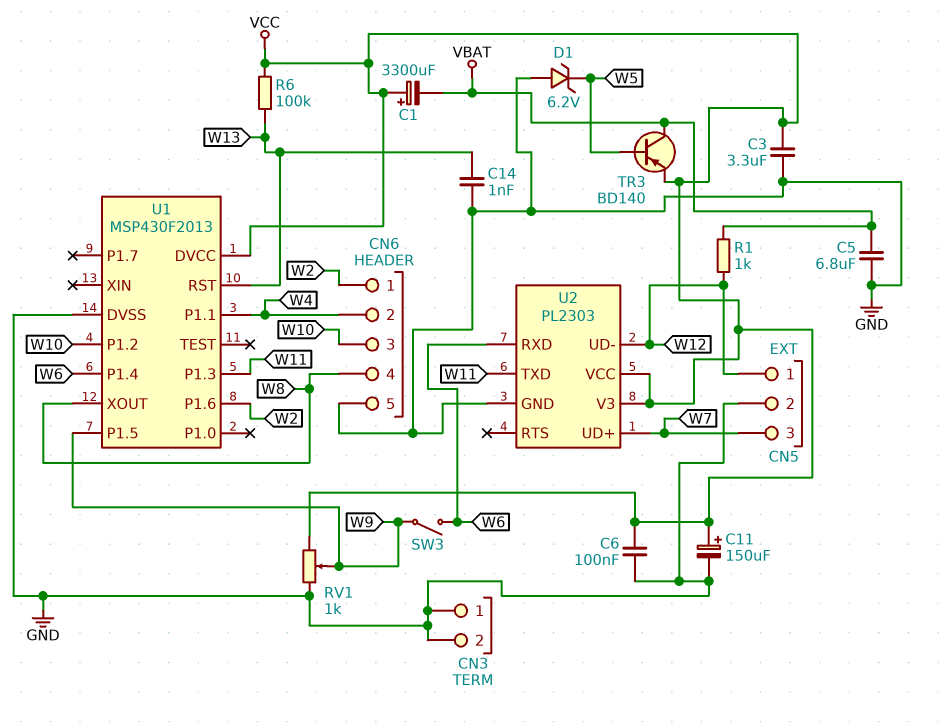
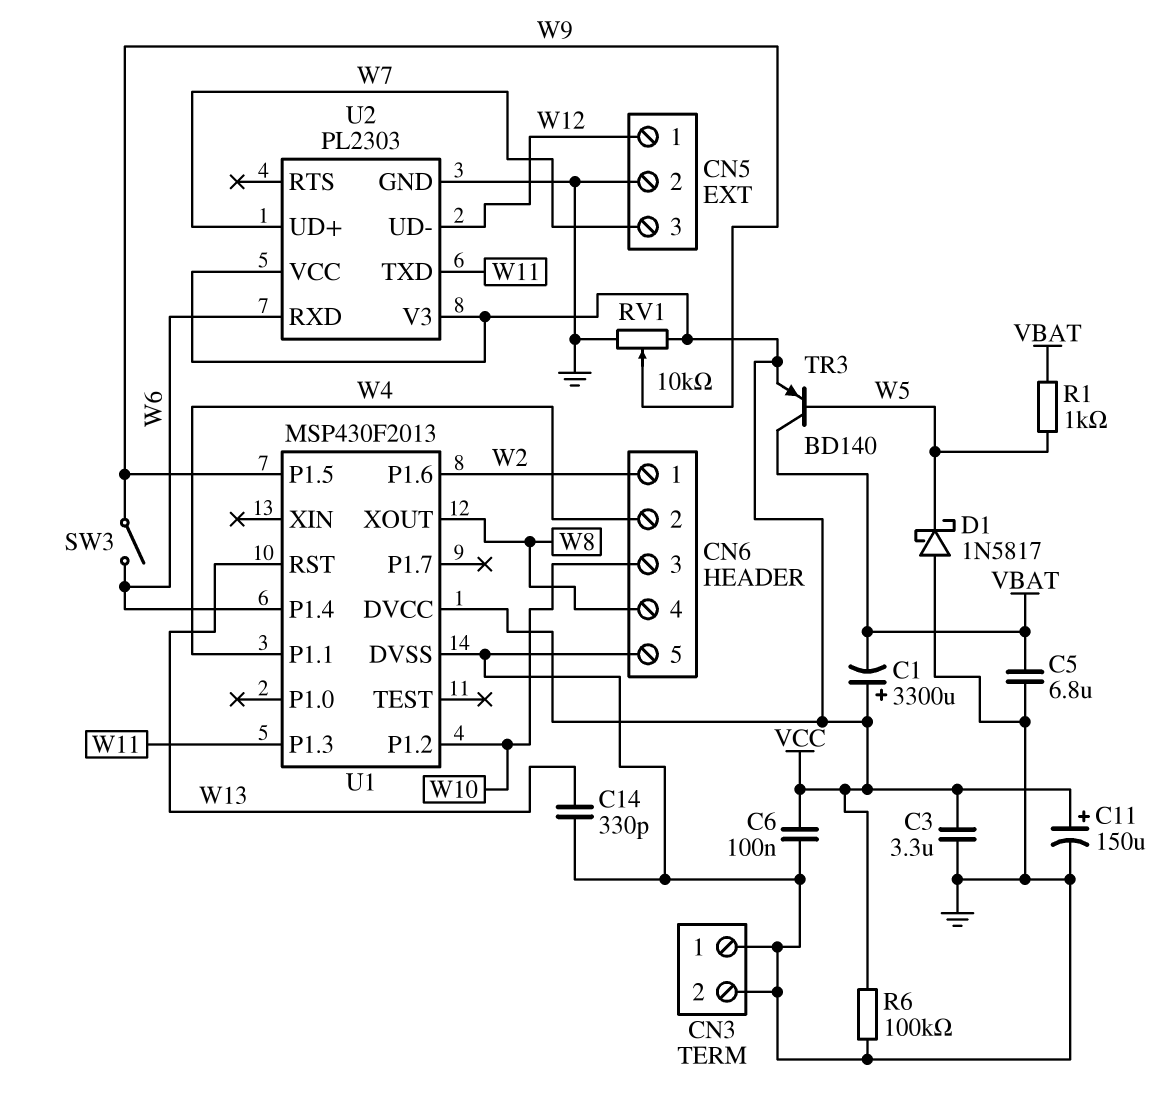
C14: 1nF (GND, W13) -> 330pF (GND, W13)
D1: zener 6.2V (A GND, K W5) -> schottky 1N5817 (A GND, K W5)
R1: 1k (VBAT, W12) -> 1k (VBAT, W5)
R6: 100k (VCC, W13) -> 100k (GND, VCC)
RV1: 1k (GND, VCC, wiper W9) -> 10k (GND, VCC, wiper W9)

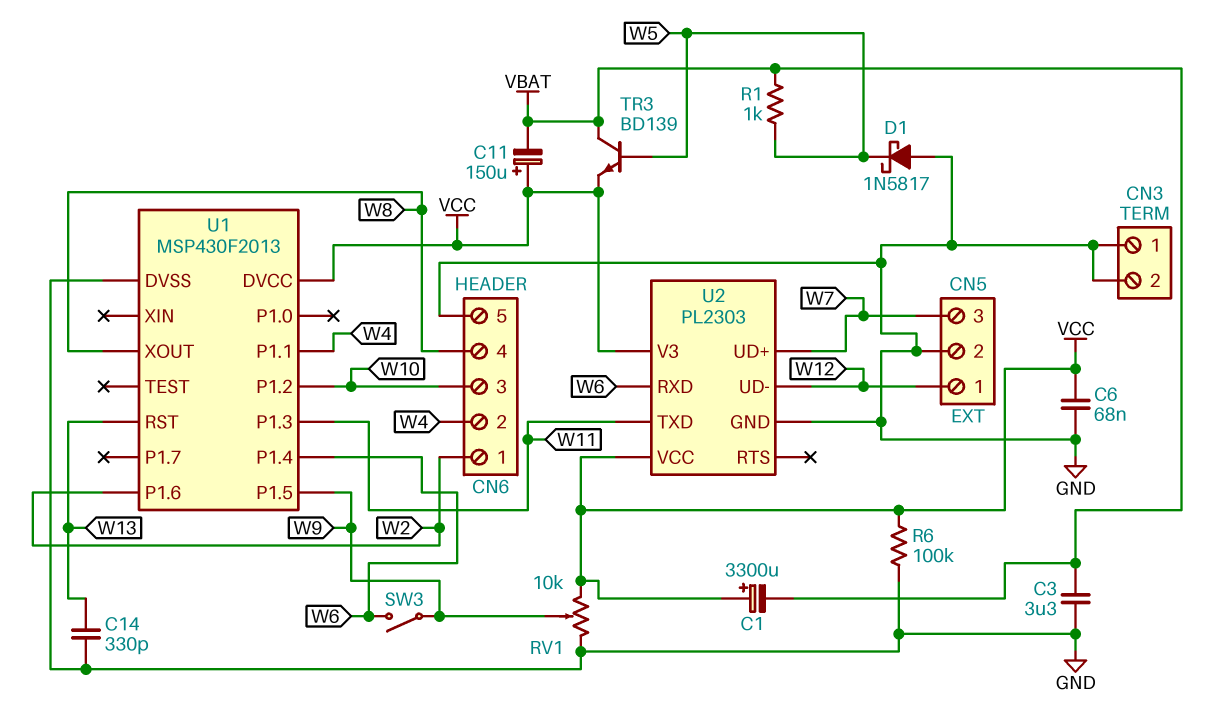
C3: 3.3uF (GND, VCC) -> 3.3uF (GND, VBAT)
C5: 6.8uF (GND, VBAT) -> none
C6: 100nF (GND, VCC) -> 68nF (GND, VCC)
C11: 150uF (plus VCC, minus GND) -> 150uF (plus VCC, minus VBAT)
TR3: PNP BD140 (B W5, C VBAT, E VCC) -> NPN BD139 (B W5, C VBAT, E VCC)

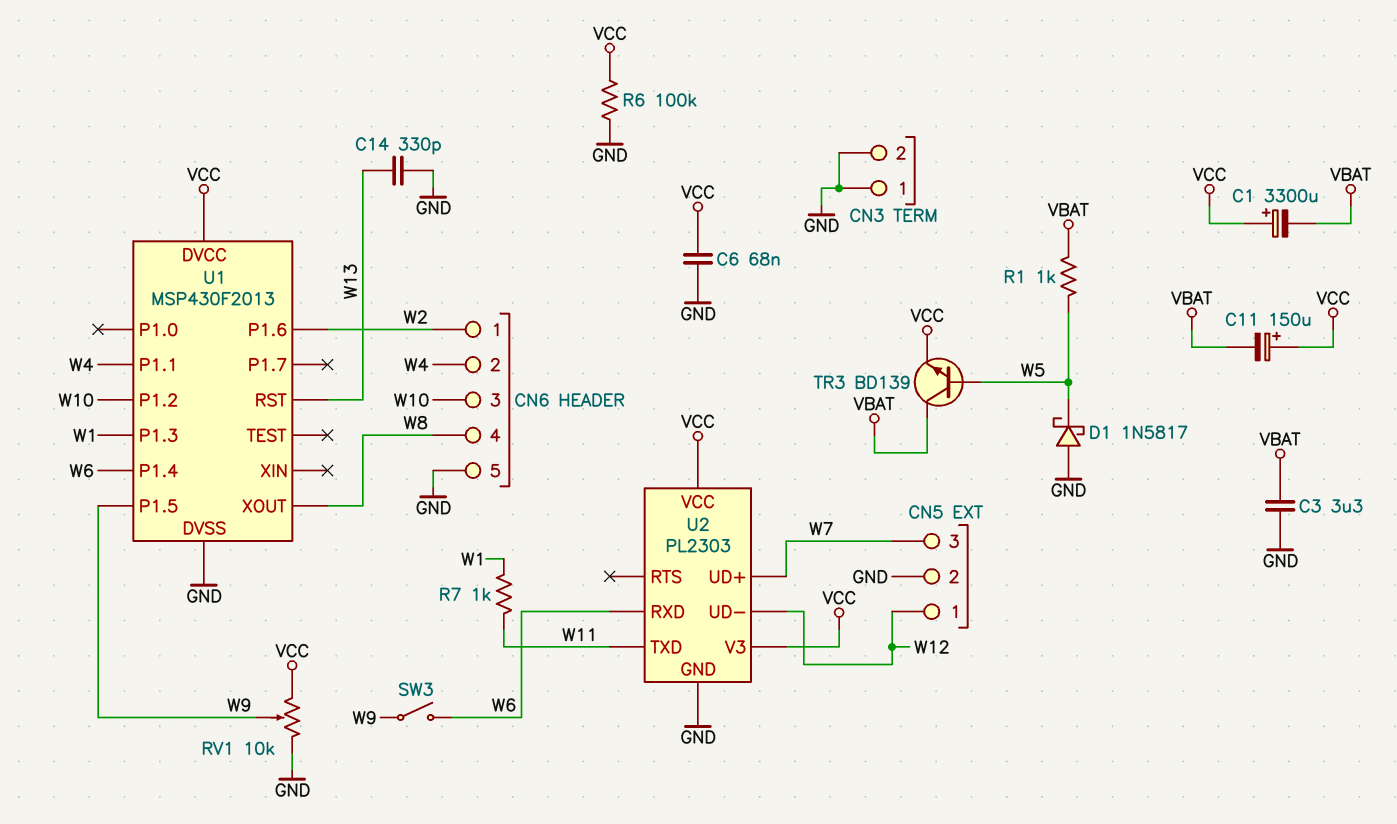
R7: none -> 1k (W1, W11)
U1 pin P1.3: W11 -> W1

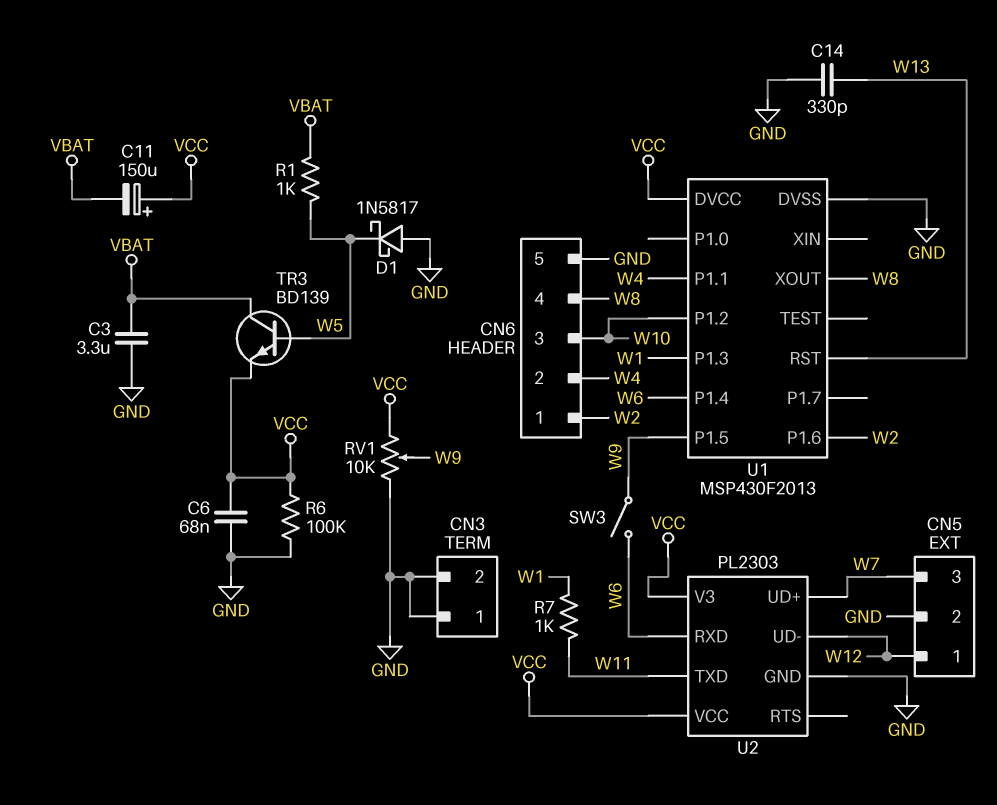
C1: 3300uF (plus VCC, minus VBAT) -> none

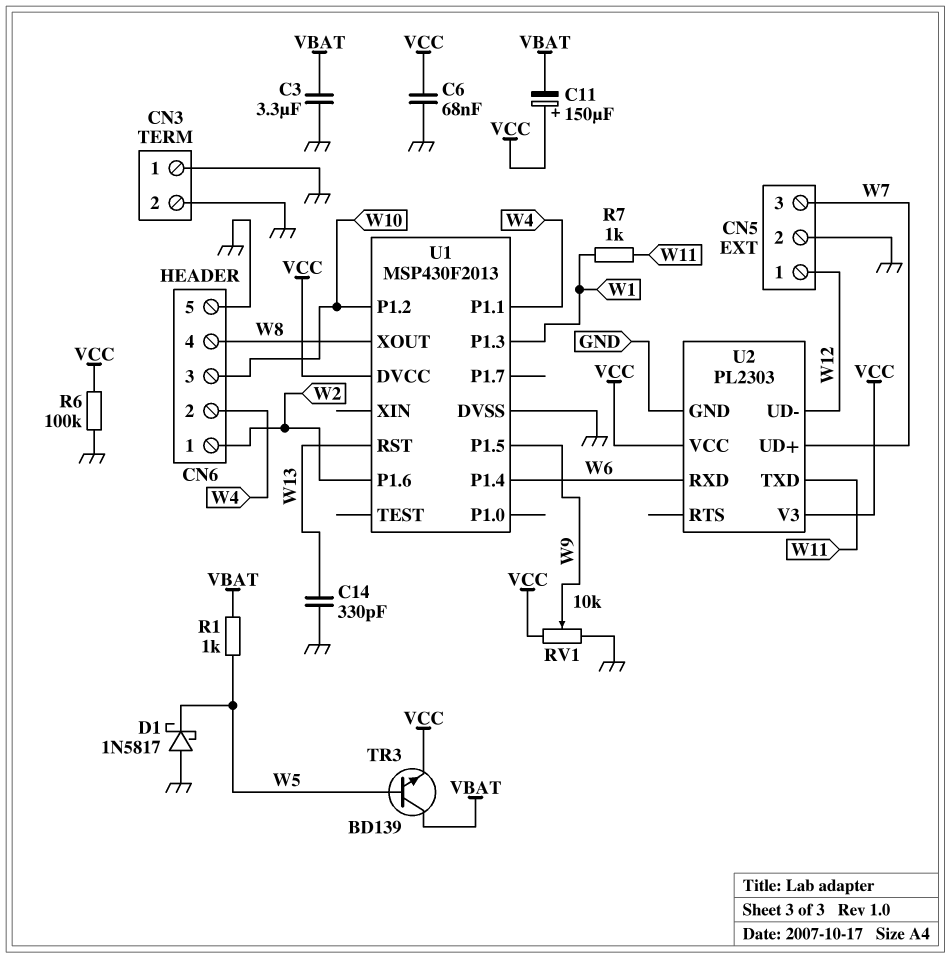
SW3: switch (W6, W9) -> none

